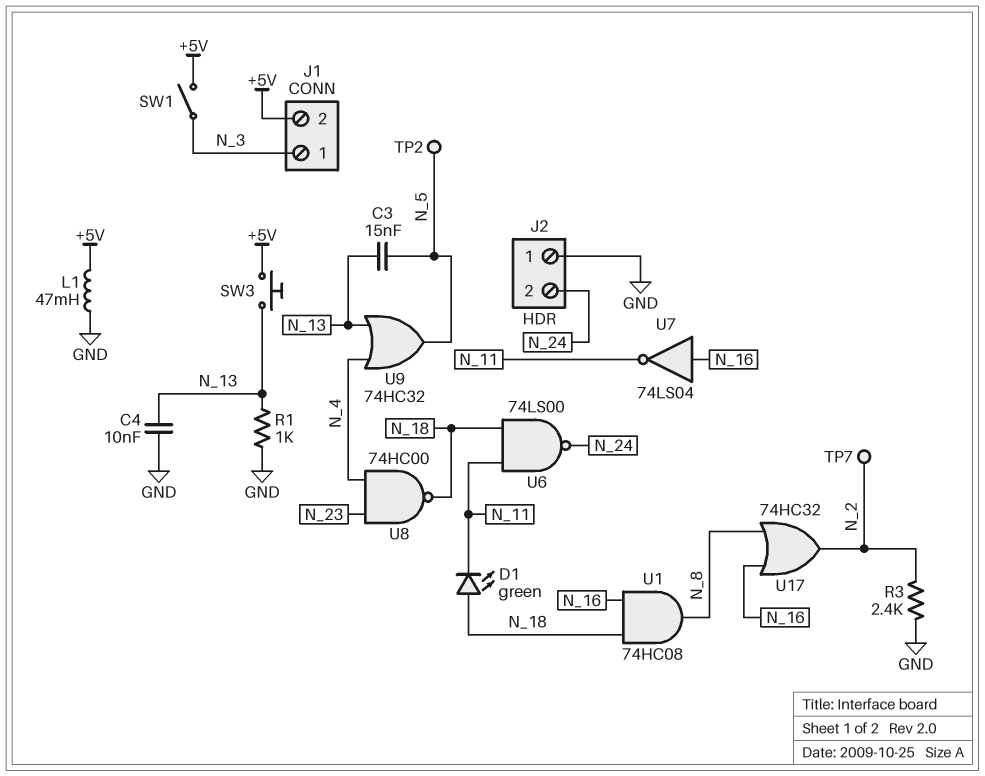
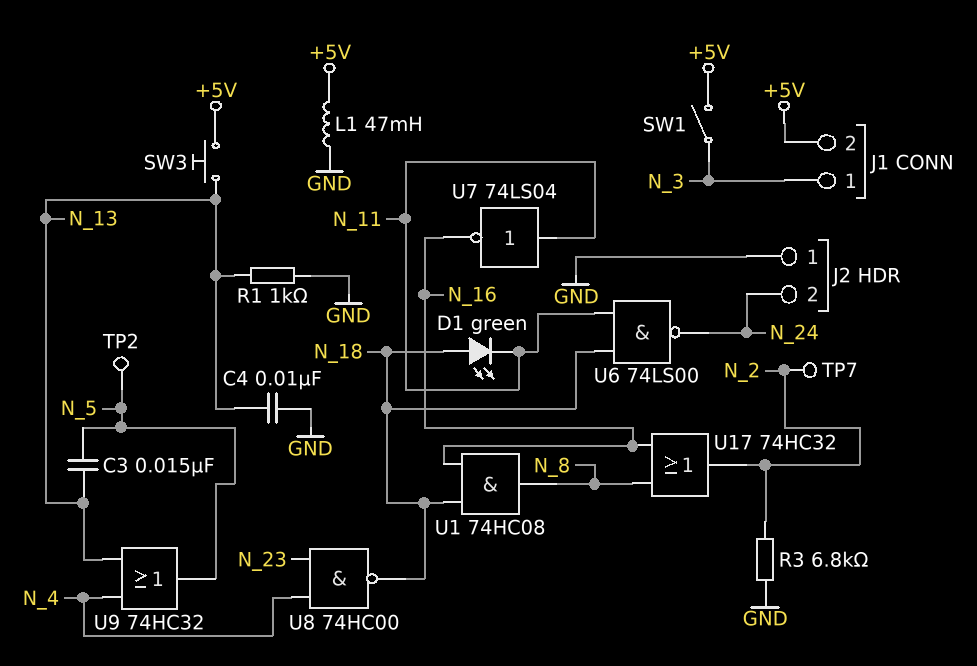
R3: 2.4k (GND, N_2) -> 6.8k (GND, N_2)
U7: NOT 74LS04 (in N_16, out N_11) -> NOT 74LS04 (in N_11, out N_16)

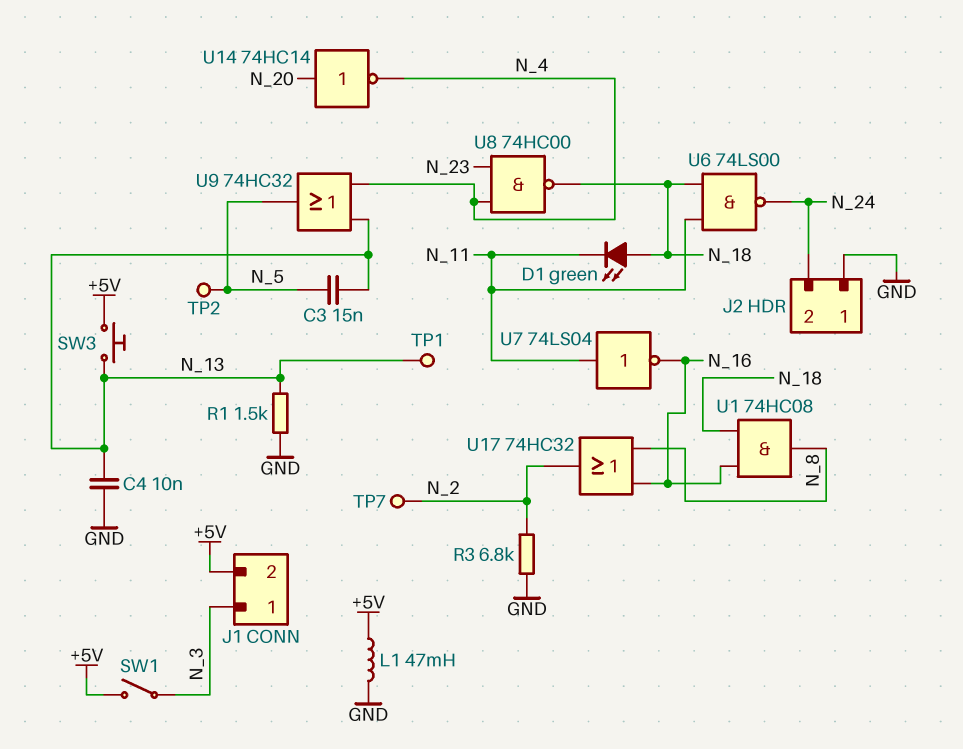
R1: 1k (GND, N_13) -> 1.5k (GND, N_13)
TP1: none -> test point (N_13)
U14: none -> NOT 74HC14 (in N_20, out N_4)

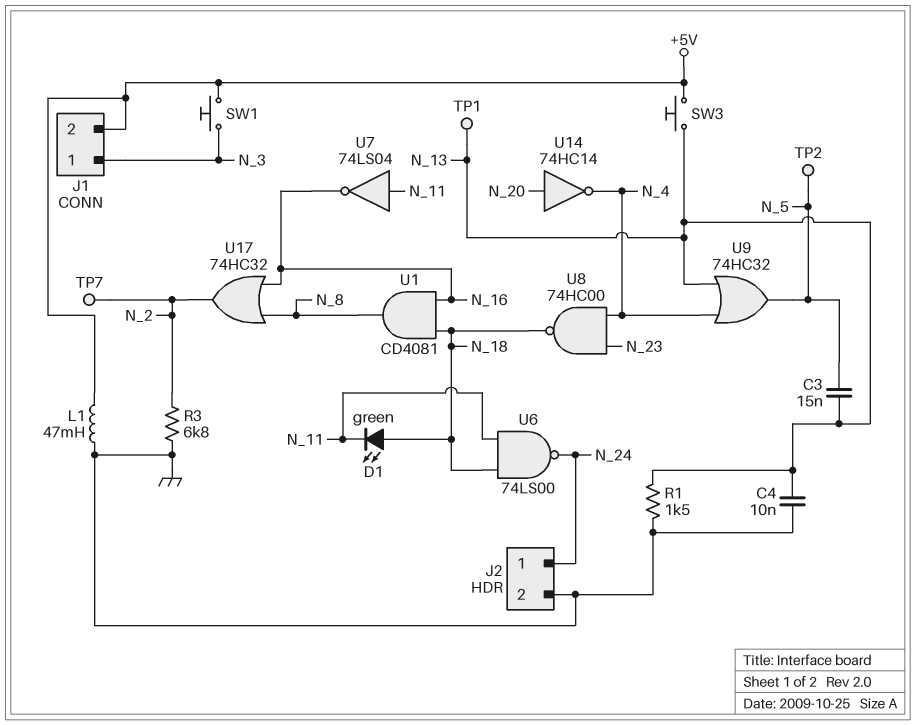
J2 pin 1: GND -> N_24
J2 pin 2: N_24 -> GND
SW1: switch (+5V, N_3) -> button (+5V, N_3)
U1: AND 74HC08 (in N_16, in N_18, out N_8) -> AND CD4081 (in N_16, in N_18, out N_8)

